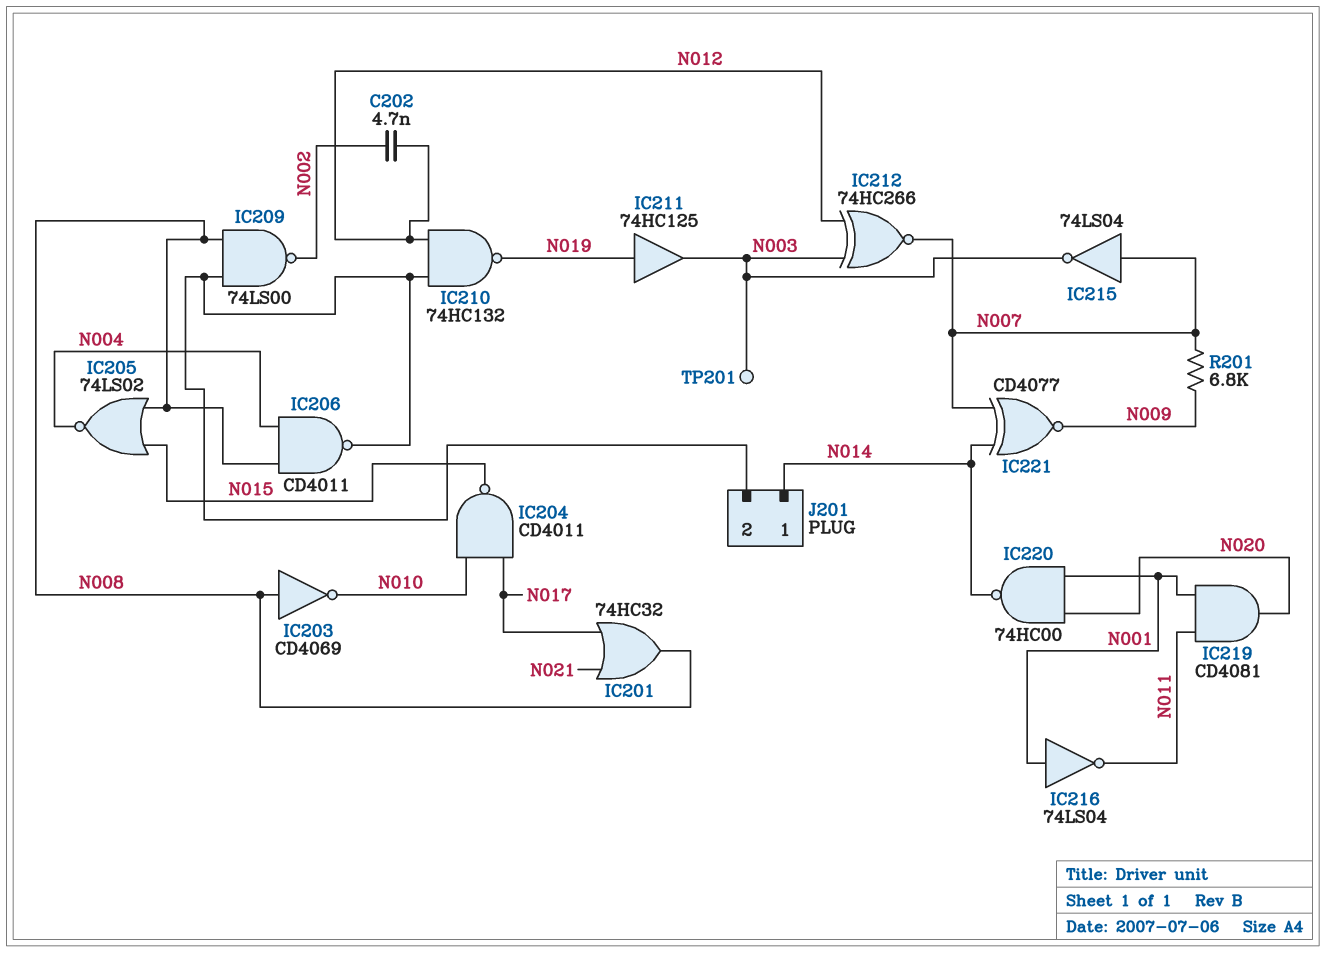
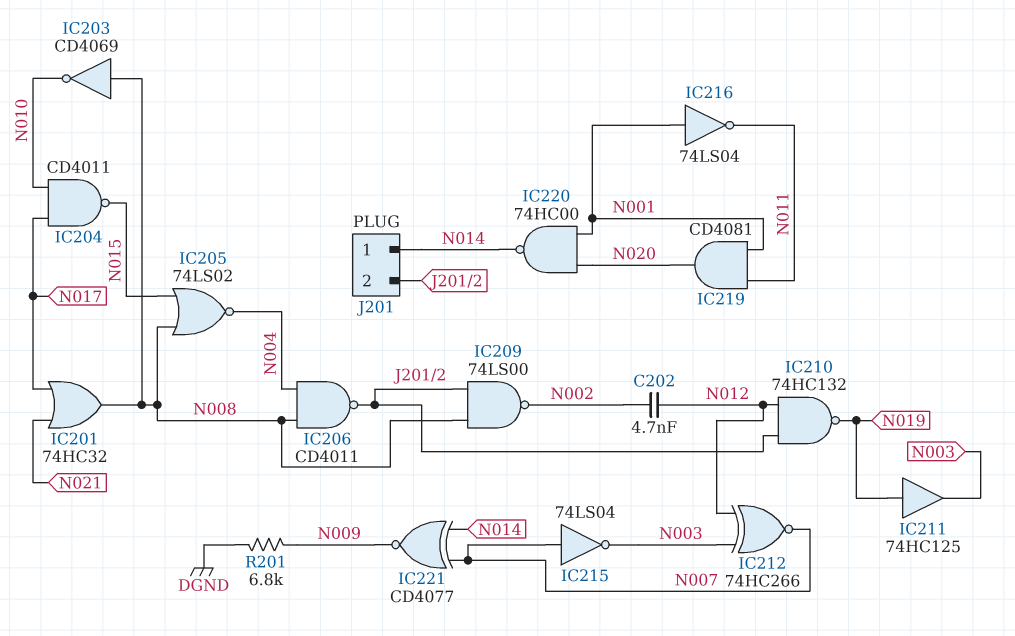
R201: 6.8k (N007, N009) -> 6.8k (DGND, N009)
TP201: test point (N003) -> none

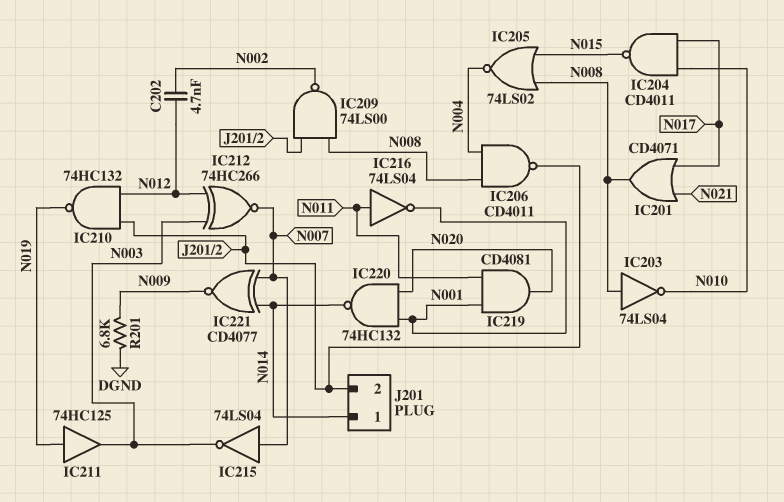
IC201: OR 74HC32 (in N017, in N021, out N008) -> OR CD4071 (in N017, in N021, out N008)
IC203: NOT CD4069 (in N008, out N010) -> NOT 74LS04 (in N008, out N010)
IC216: NOT 74LS04 (in N001, out N011) -> NOT 74LS04 (in N011, out N001)
IC220: NAND 74HC00 (in N001, in N020, out N014) -> NAND 74HC132 (in N001, in N020, out N014)

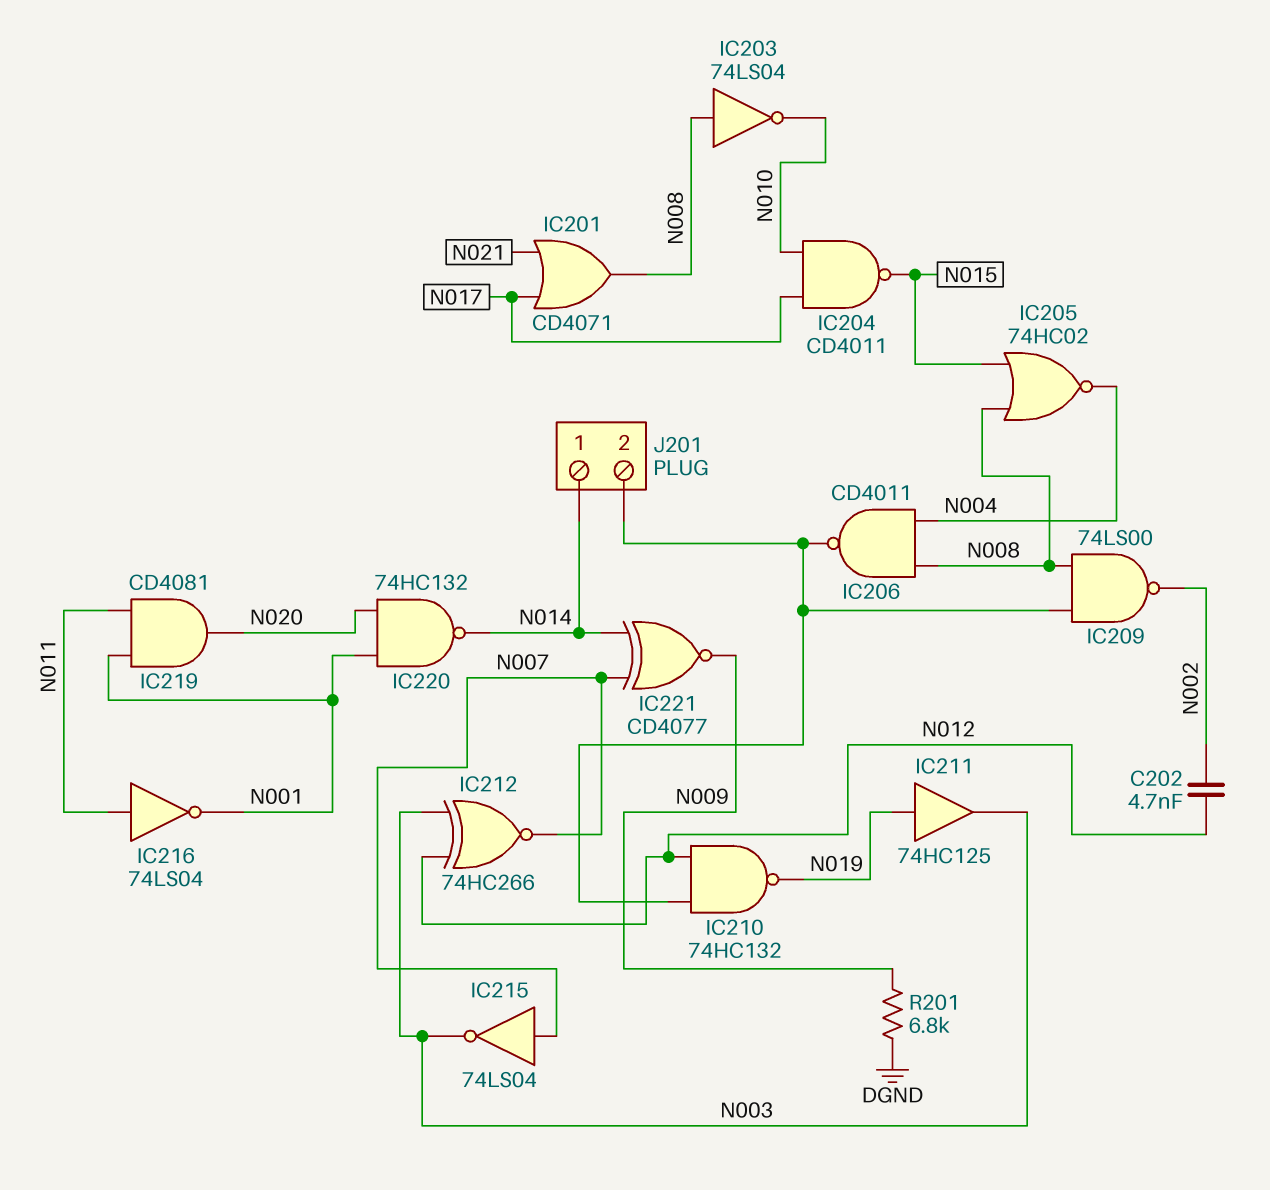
IC205: NOR 74LS02 (in N008, in N015, out N004) -> NOR 74HC02 (in N008, in N015, out N004)

